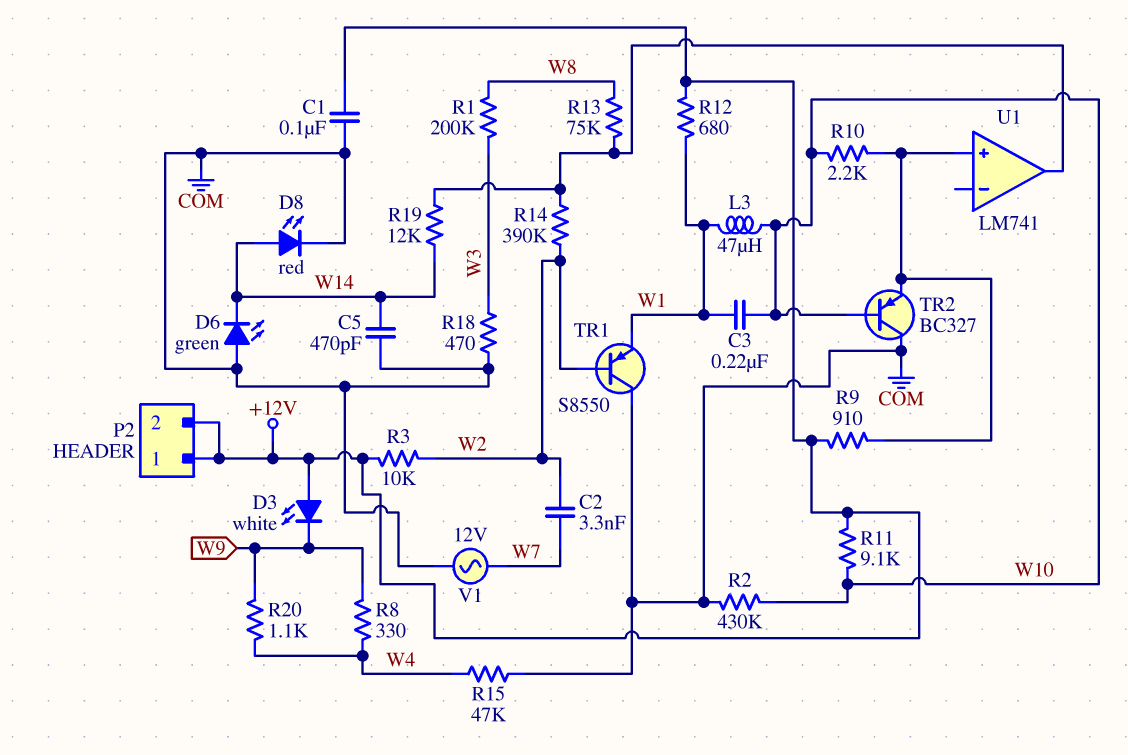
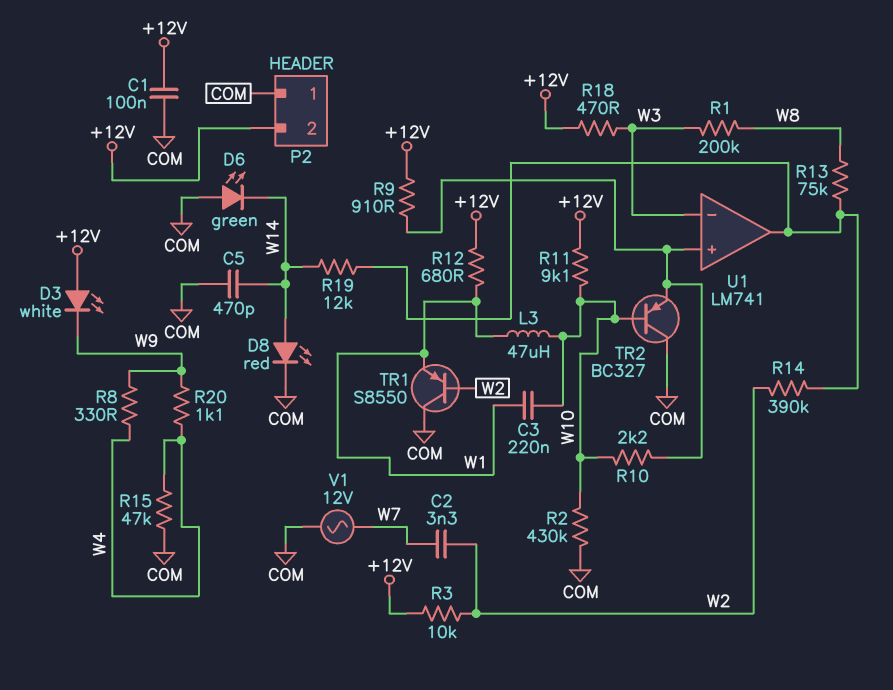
P2 pin 1: +12V -> COM
R18: 470 (COM, W3) -> 470 (+12V, W3)
U1 pin in-: none -> W3

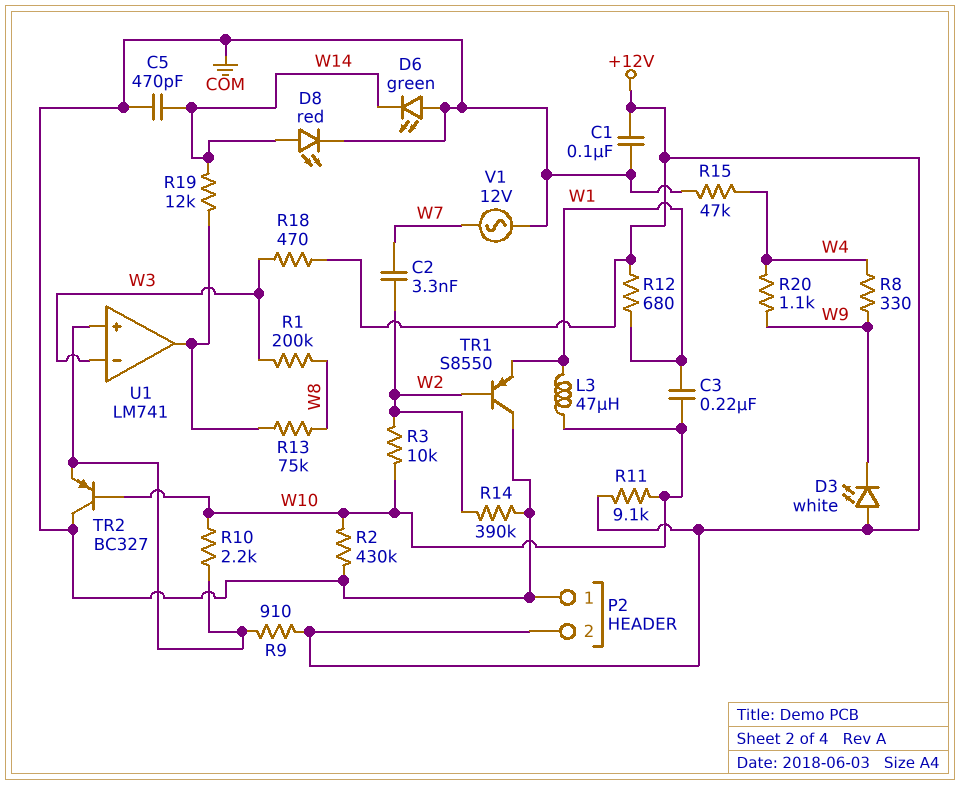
R3: 10k (+12V, W2) -> 10k (W2, W10)
R14: 390k (U1/out, W2) -> 390k (COM, W2)

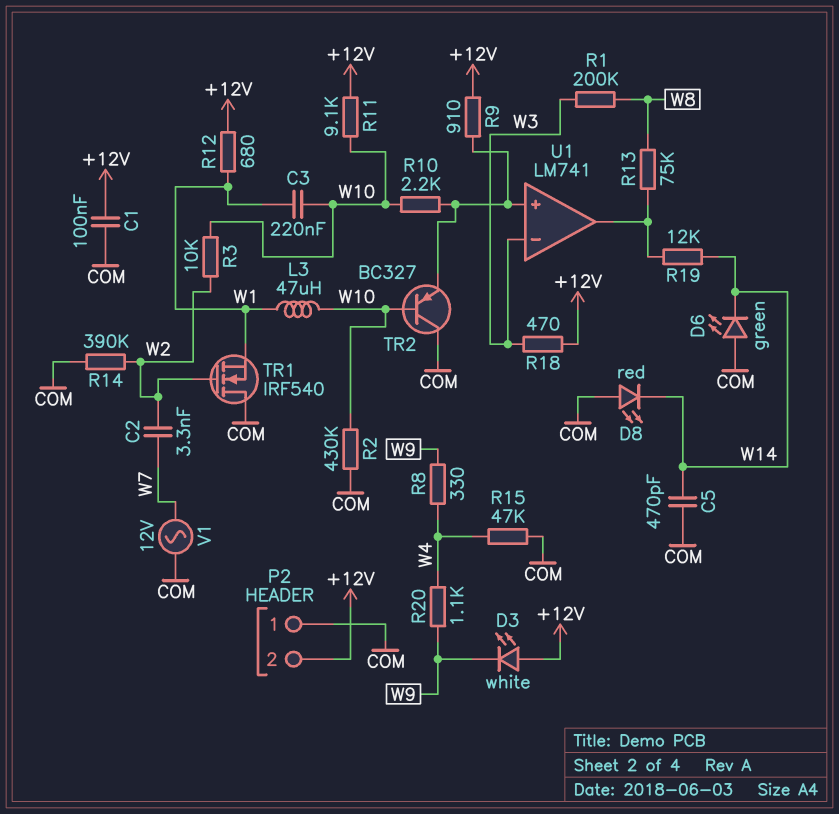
D8: LED red (A W14, K COM) -> LED red (A COM, K W14)
TR1: PNP S8550 (B W2, C COM, E W1) -> NMOS IRF540 (G W2, D COM, S W1)

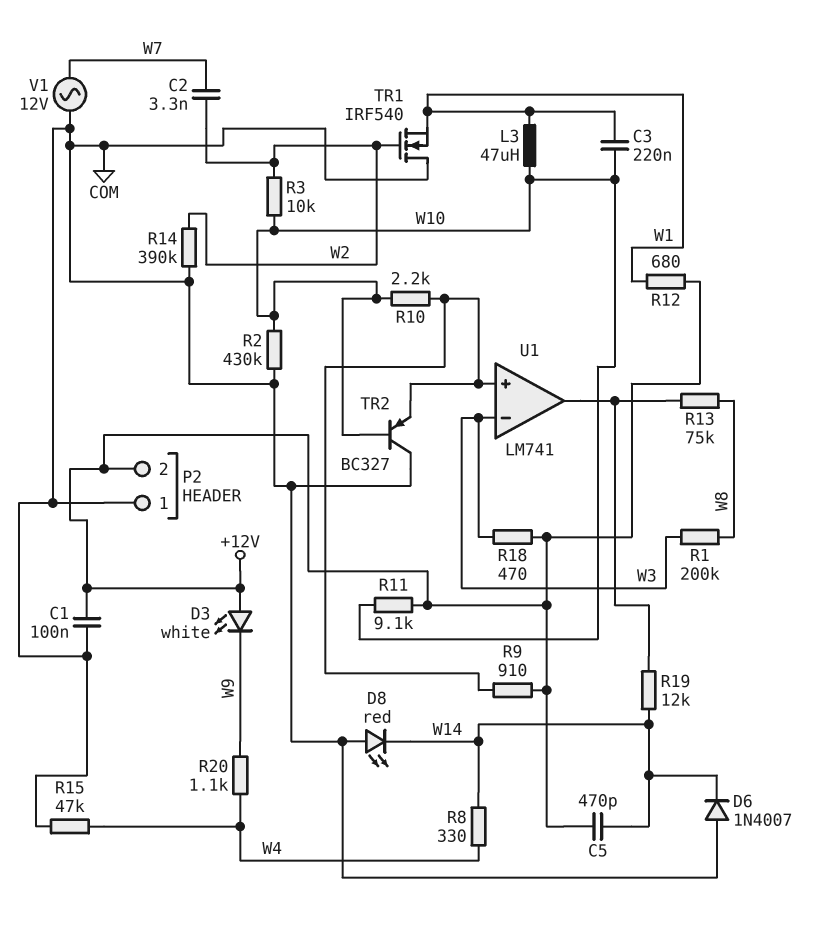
C5: 470pF (COM, W14) -> 470pF (+12V, W14)
D6: LED green (A COM, K W14) -> diode 1N4007 (A COM, K W14)
R8: 330 (W4, W9) -> 330 (W4, W14)

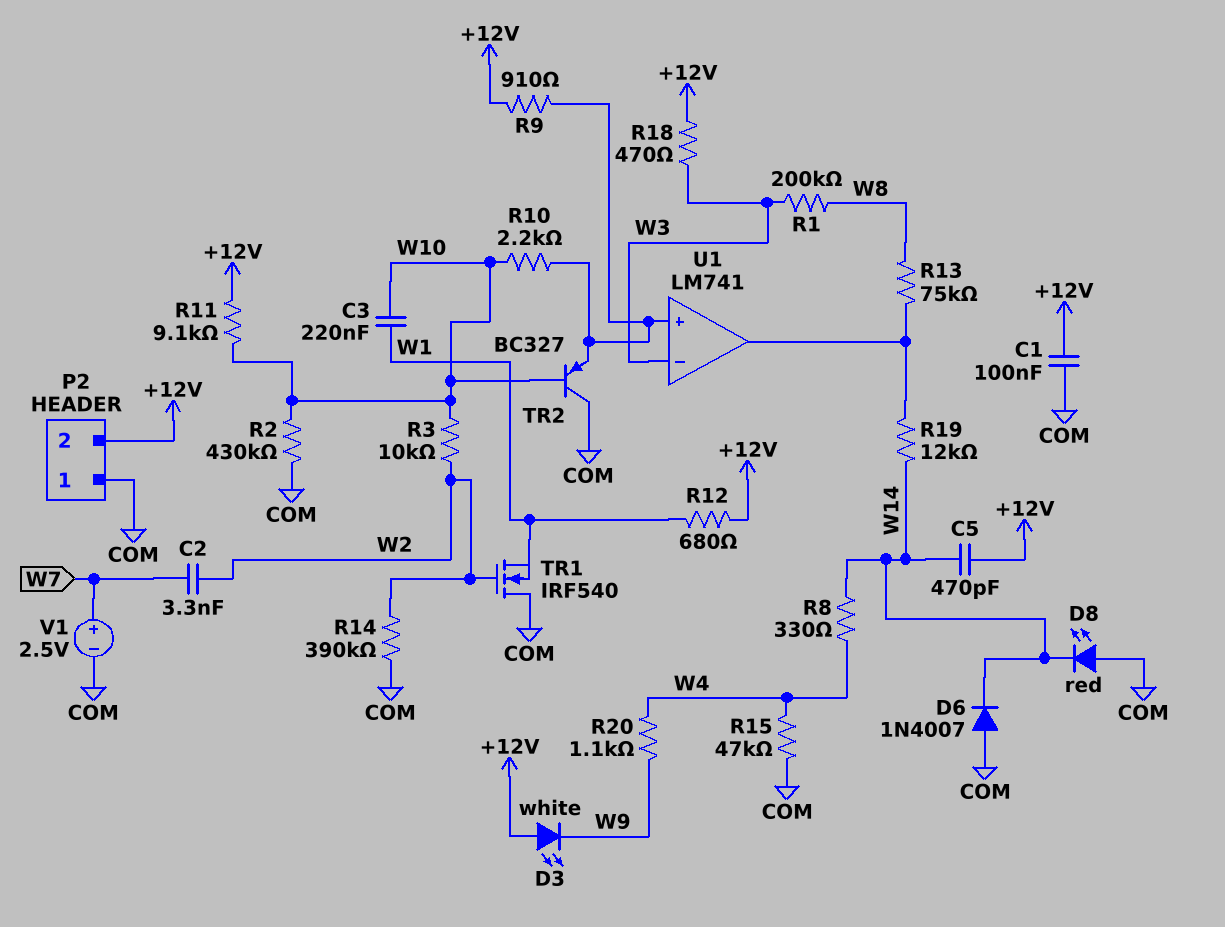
L3: 47uH (W1, W10) -> none
V1: AC 12V (COM, W7) -> 2.5V (plus W7, minus COM)

